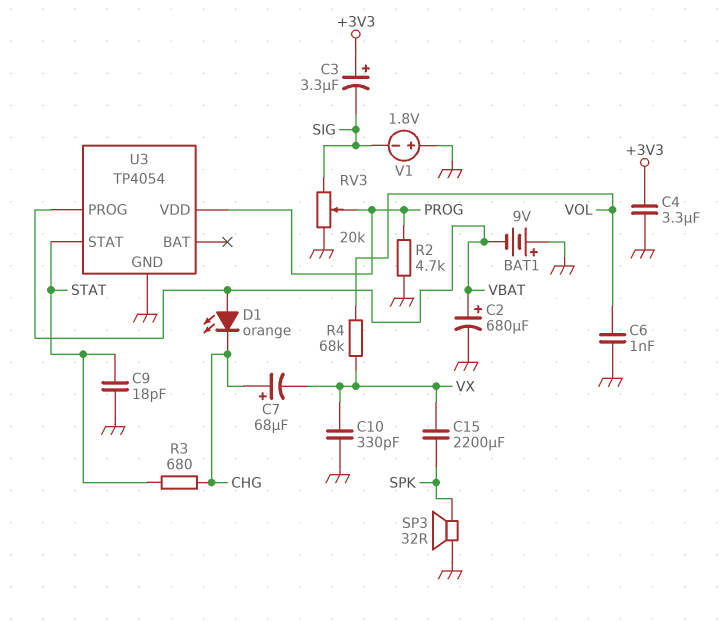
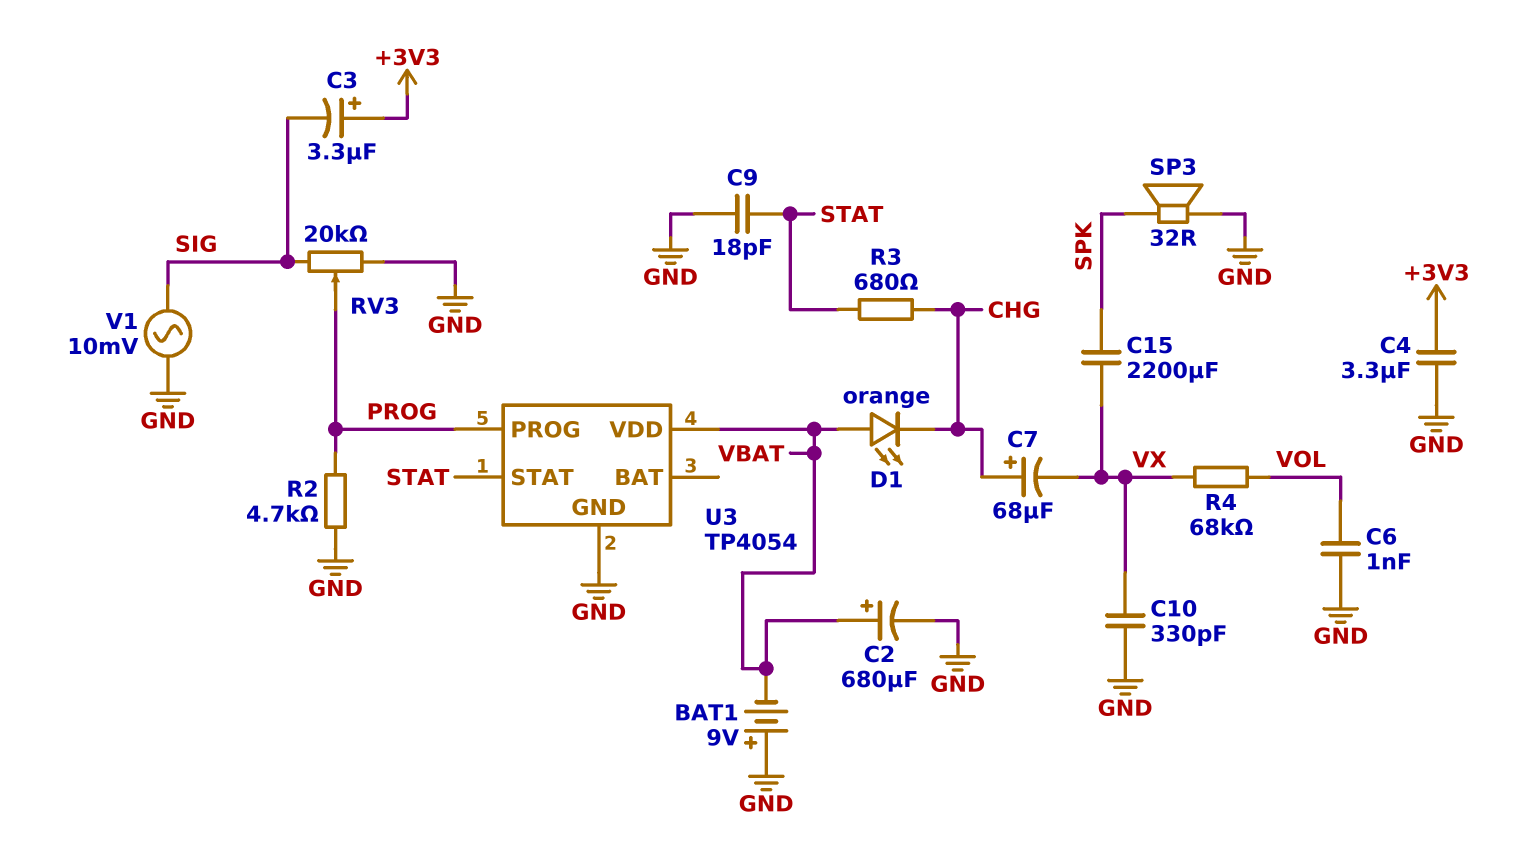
U3 pin PROG: VBAT -> PROG
U3 pin VDD: PROG -> VBAT
V1: 1.8V (plus GND, minus SIG) -> AC 10mV (GND, SIG)

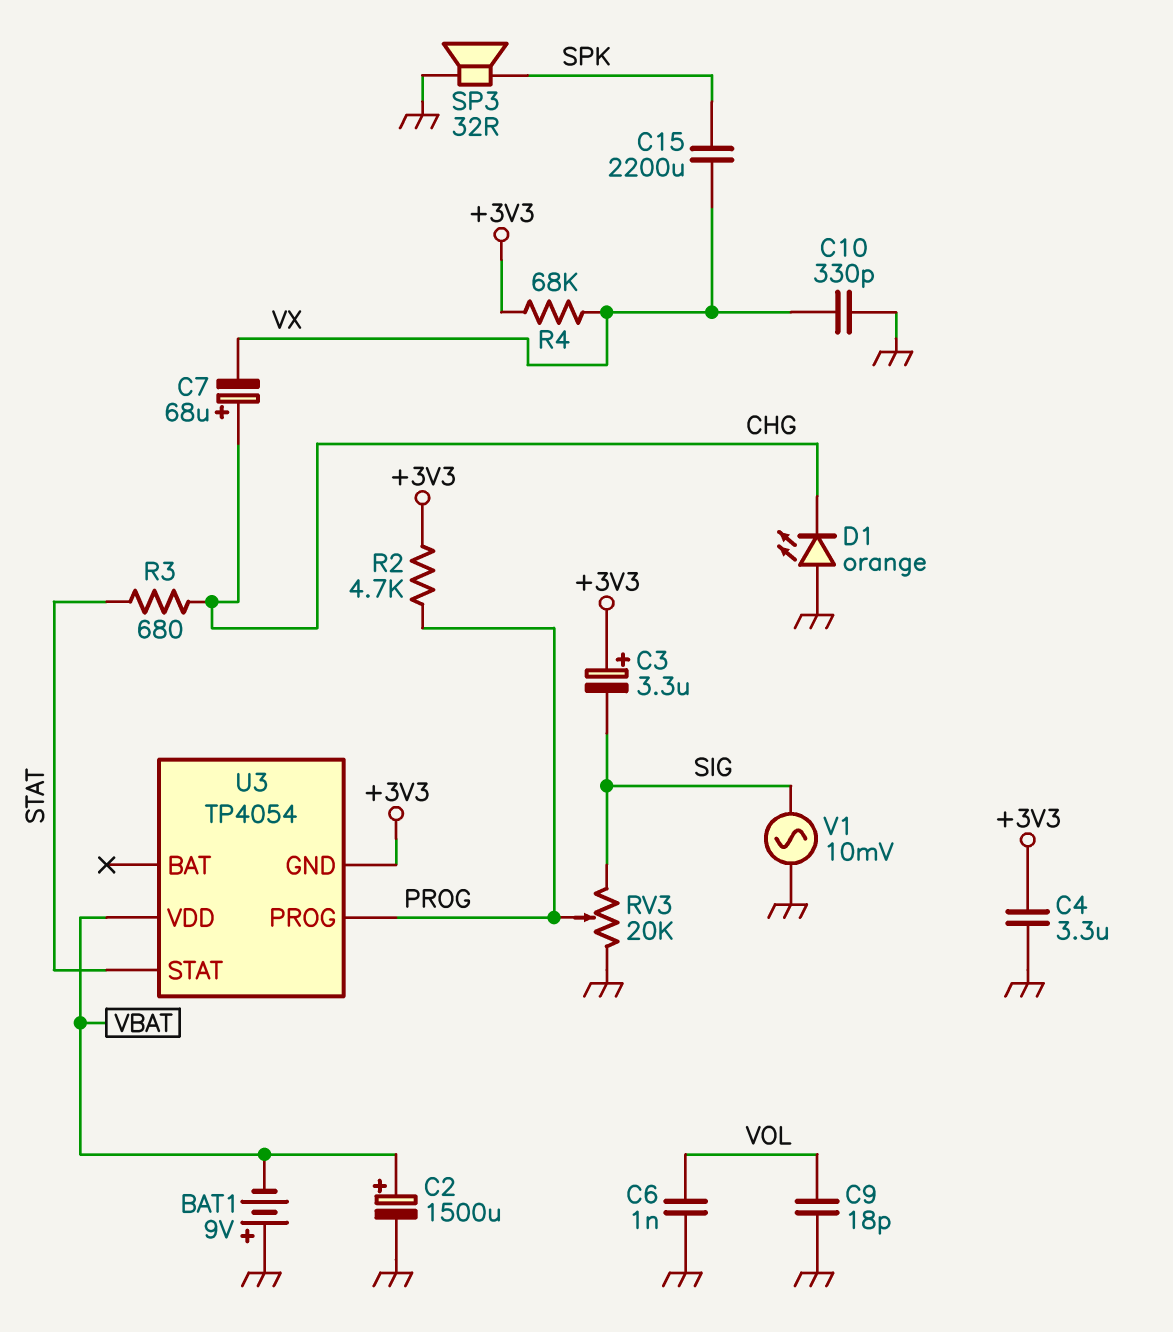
C2: 680uF (plus VBAT, minus GND) -> 1500uF (plus VBAT, minus GND)
C9: 18pF (GND, STAT) -> 18pF (GND, VOL)
D1: LED orange (A VBAT, K CHG) -> LED orange (A GND, K CHG)
R2: 4.7k (GND, PROG) -> 4.7k (+3V3, PROG)
R4: 68k (VOL, VX) -> 68k (+3V3, VX)
U3 pin GND: GND -> +3V3

